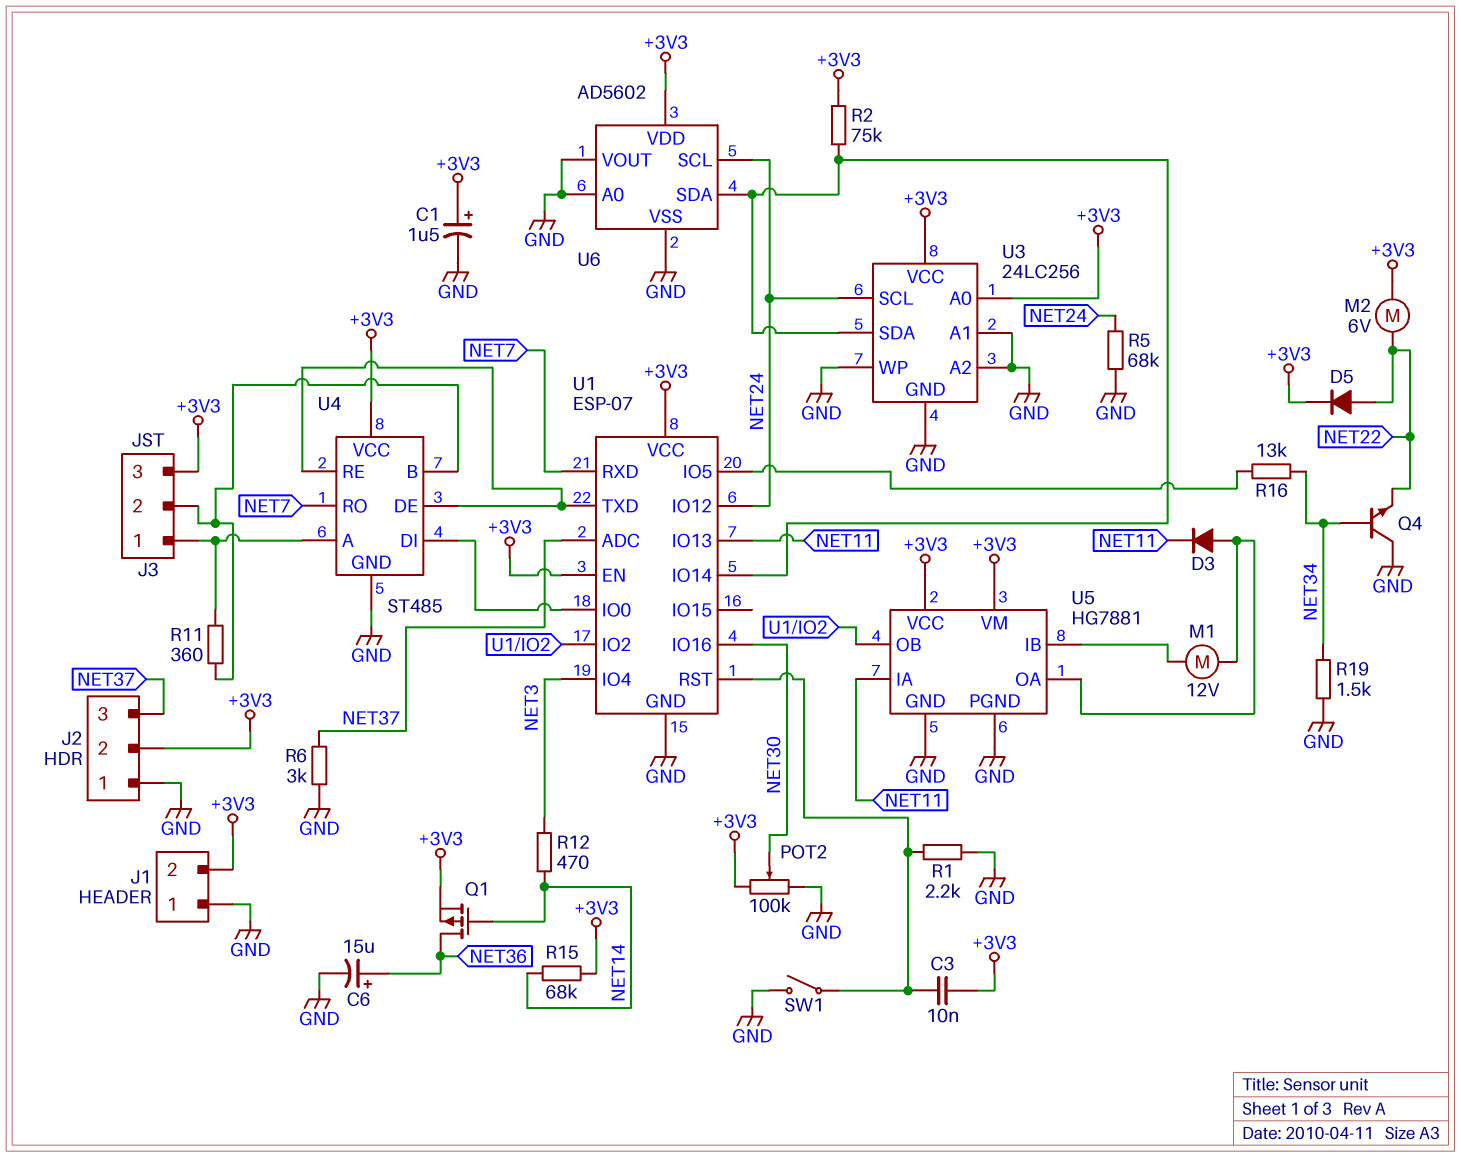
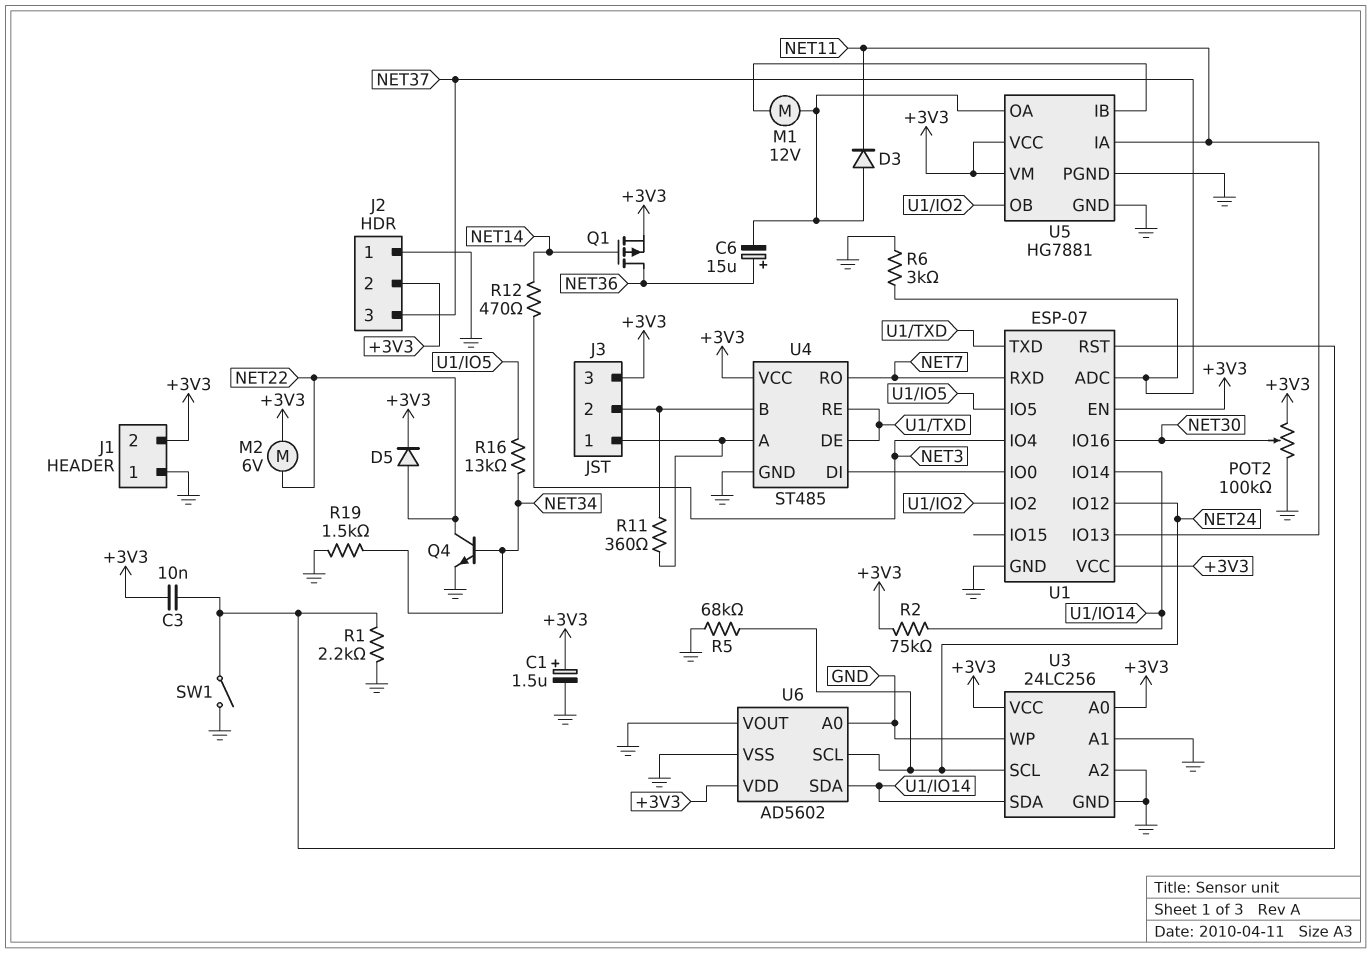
C6: 15uF (plus NET36, minus GND) -> 15uF (plus NET36, minus U5/OA)
Q4: NPN (B NET34, C GND, E NET22) -> NPN (B NET34, C NET22, E GND)
R15: 68k (+3V3, NET14) -> none

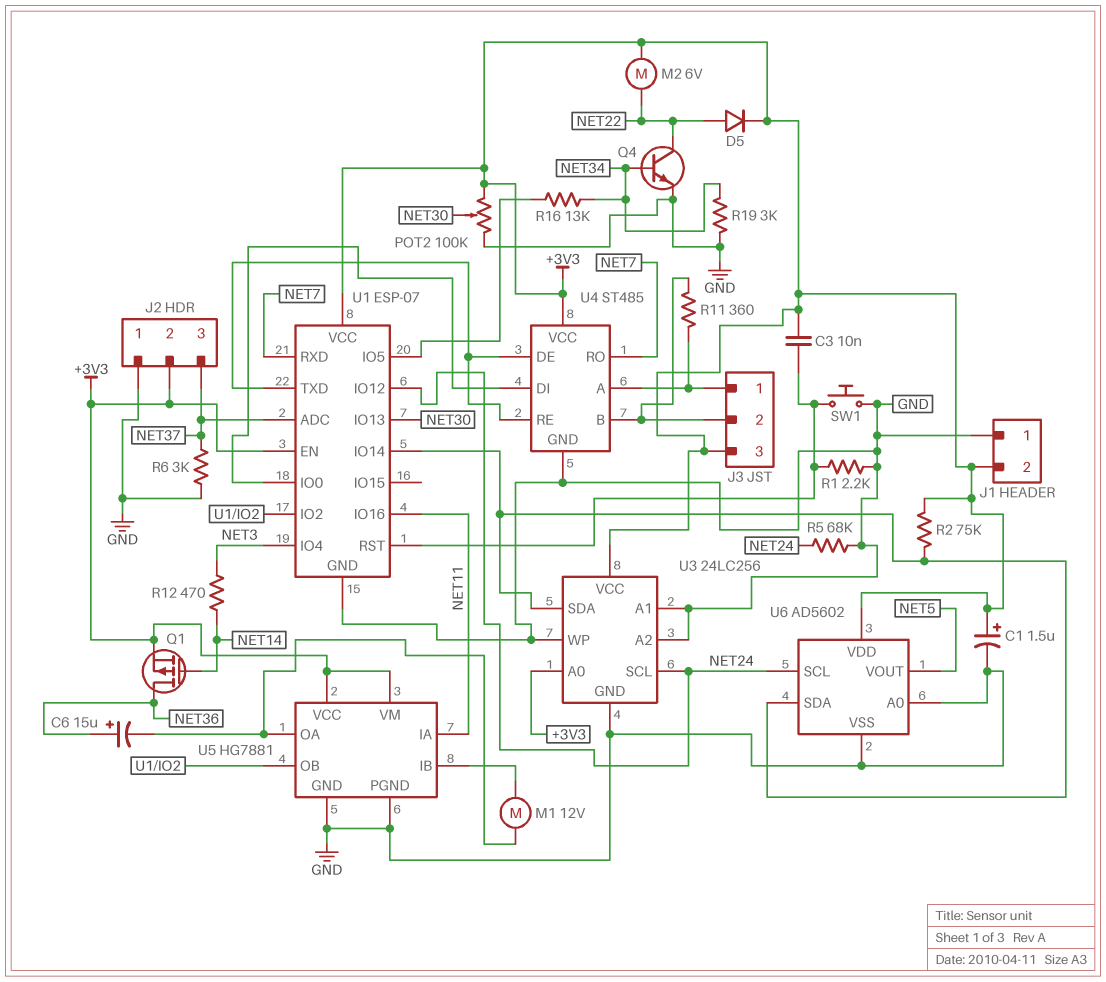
D3: diode (A U5/OA, K NET11) -> none
R19: 1.5k (GND, NET34) -> 3k (GND, NET34)
SW1: switch (GND, U1/RST) -> button (GND, U1/RST)
U1 pin IO13: NET11 -> NET30
U1 pin IO16: NET30 -> NET11
U6 pin VOUT: GND -> NET5

